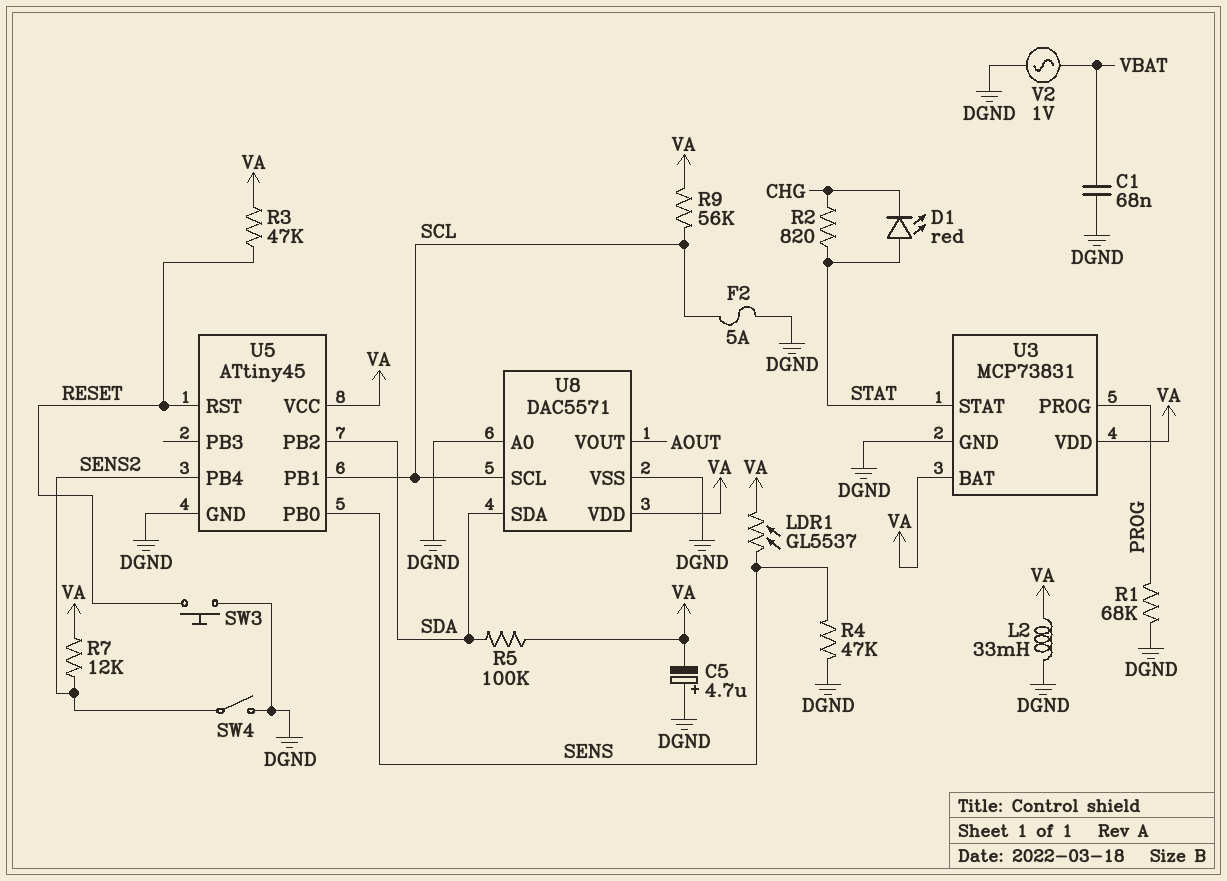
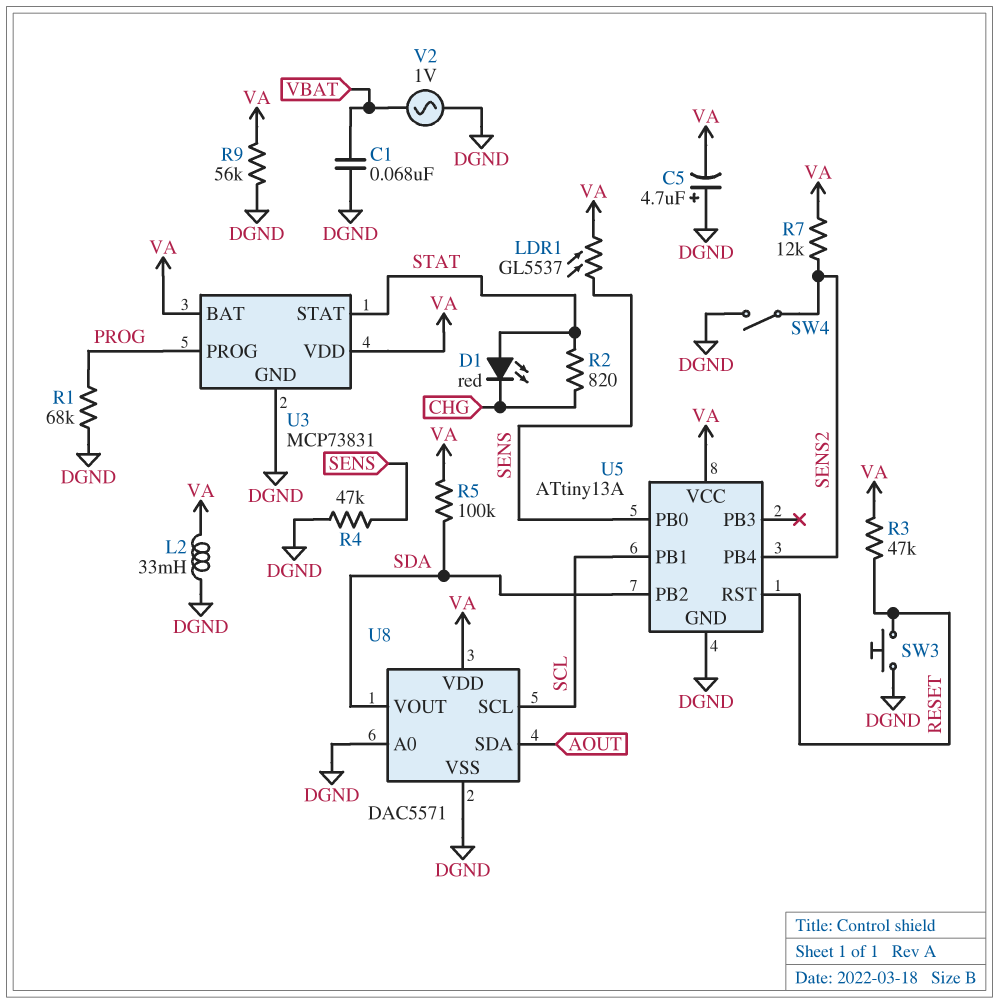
F2: 5A (DGND, SCL) -> none
R9: 56k (SCL, VA) -> 56k (DGND, VA)
U5: ATtiny45 -> ATtiny13A
U8 pin SDA: SDA -> AOUT
U8 pin VOUT: AOUT -> SDA

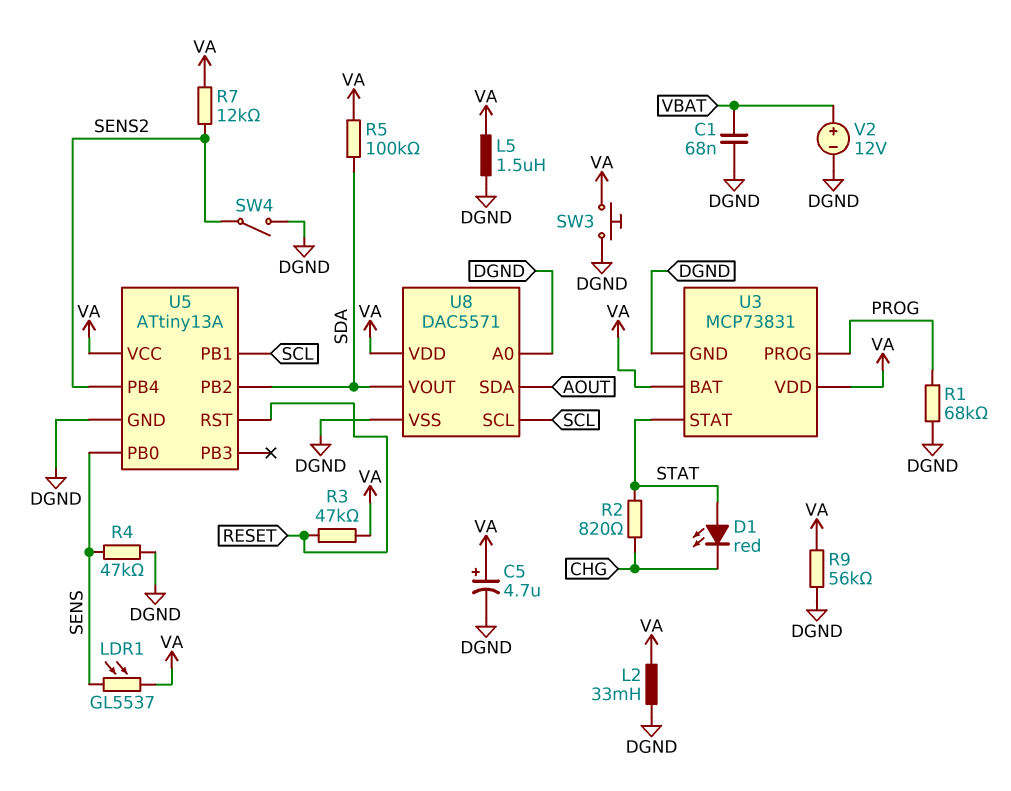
C5: 4.7uF (plus DGND, minus VA) -> 4.7uF (plus VA, minus DGND)
L5: none -> 1.5uH (DGND, VA)
SW3: button (DGND, RESET) -> button (DGND, VA)
V2: AC 1V (DGND, VBAT) -> 12V (plus VBAT, minus DGND)

